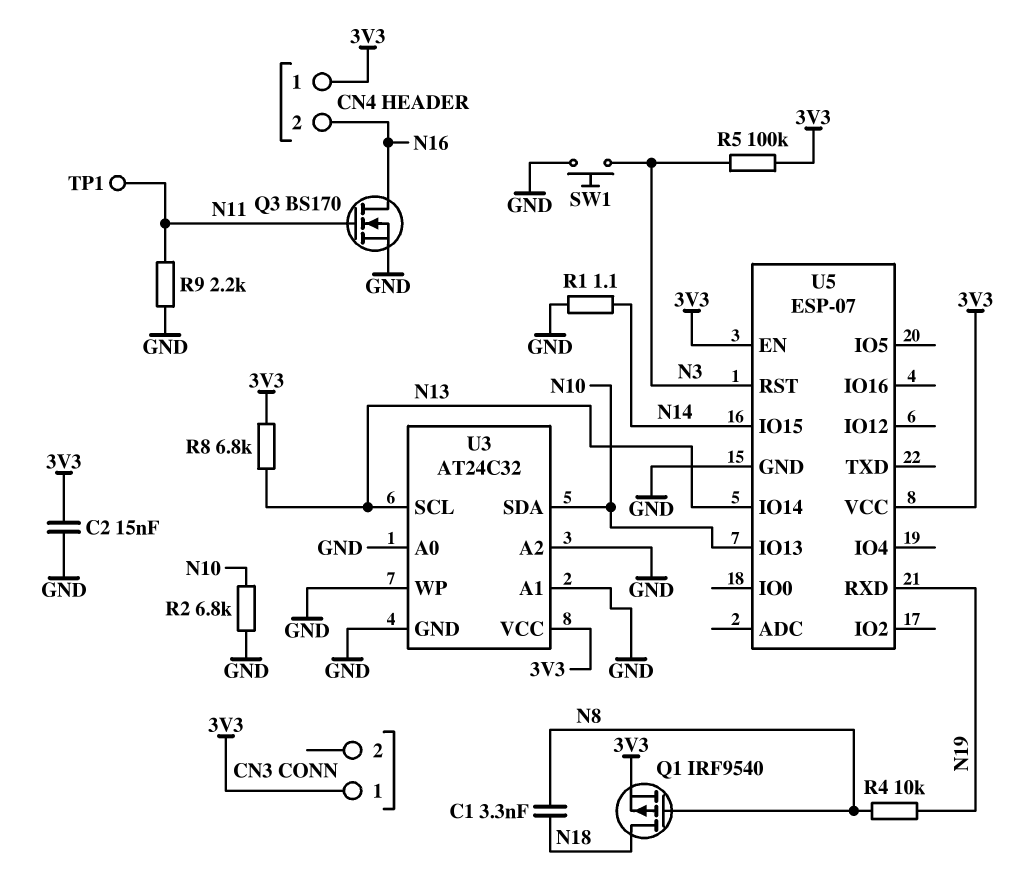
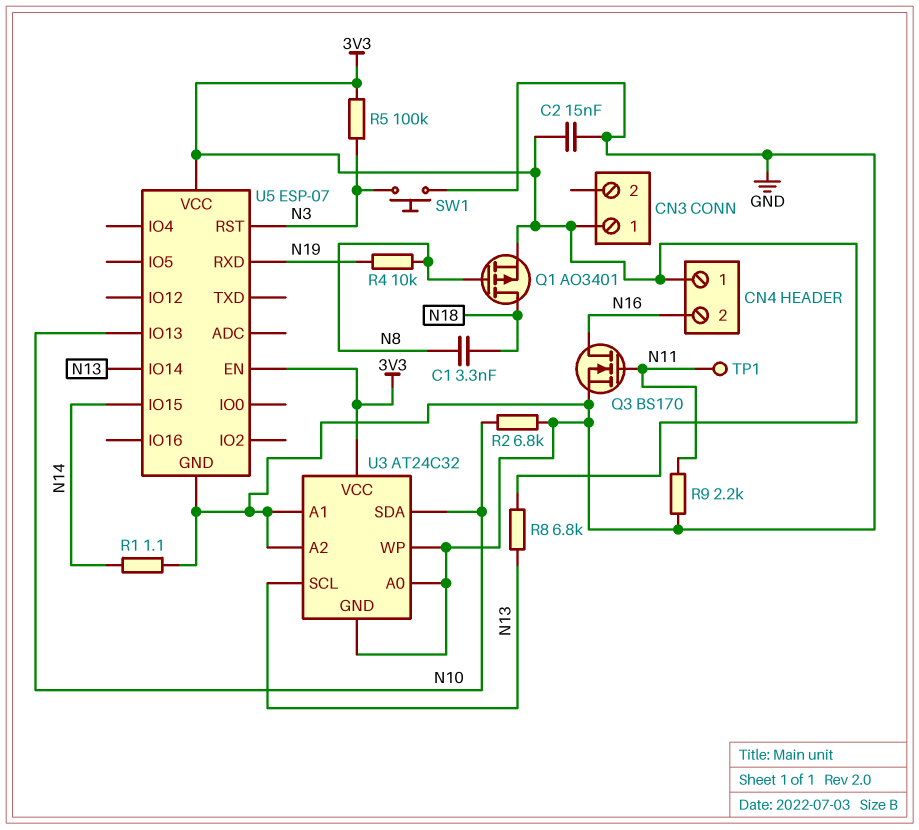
Q1: PMOS IRF9540 (G N8, D N18, S 3V3) -> PMOS AO3401 (G N8, D N18, S 3V3)

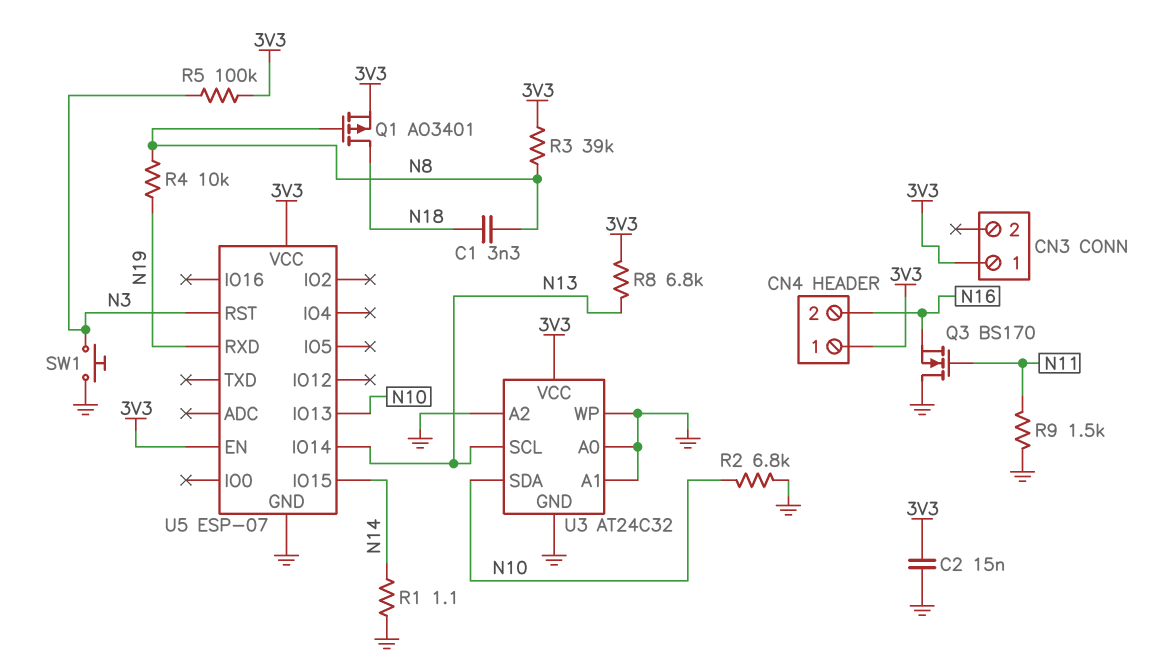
Q3: NMOS BS170 (G N11, D N16, S GND) -> NMOS BS170 (G N11, D GND, S N16)
R3: none -> 39k (3V3, N8)
R9: 2.2k (GND, N11) -> 1.5k (GND, N11)
TP1: test point (N11) -> none

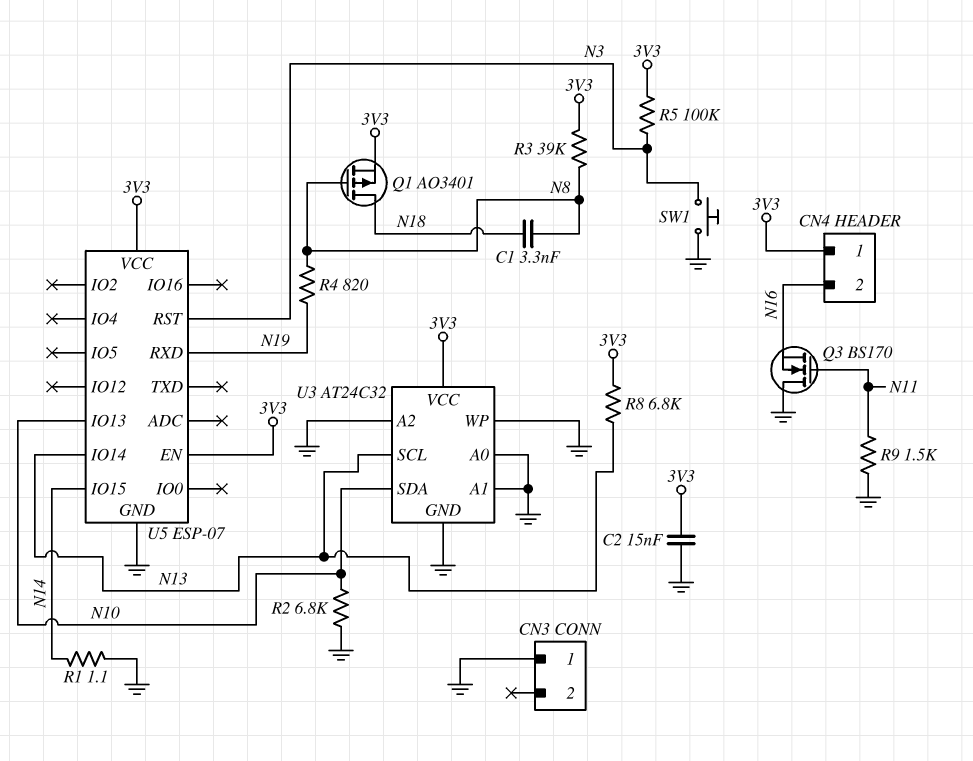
CN3 pin 1: 3V3 -> GND
R4: 10k (N8, N19) -> 820 (N8, N19)

